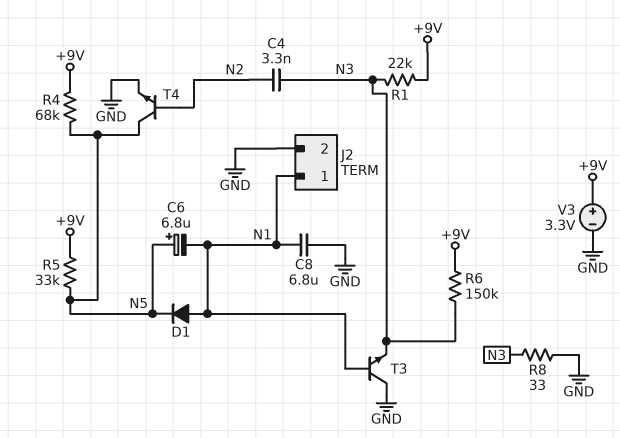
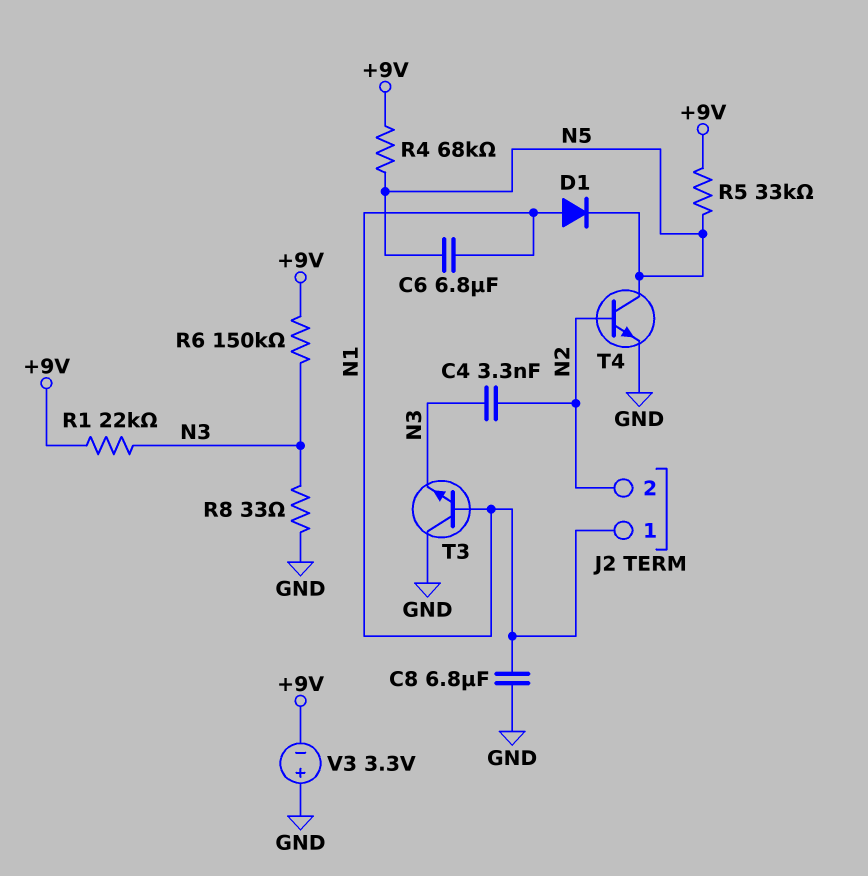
C6: 6.8uF (plus N5, minus N1) -> 6.8uF (N1, N5)
J2 pin 2: GND -> N2
V3: 3.3V (plus +9V, minus GND) -> 3.3V (plus GND, minus +9V)

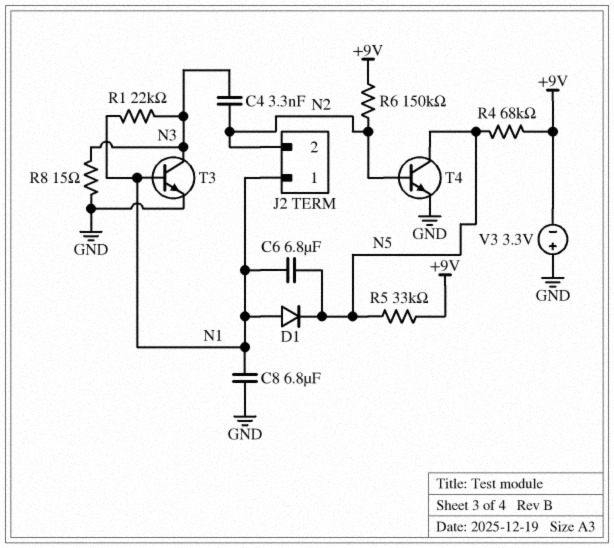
R1: 22k (+9V, N3) -> 22k (N1, N3)
R6: 150k (+9V, N3) -> 150k (+9V, N2)
R8: 33 (GND, N3) -> 15 (GND, N3)
T3: NPN (B N1, C GND, E N3) -> NPN (B N1, C N3, E GND)

